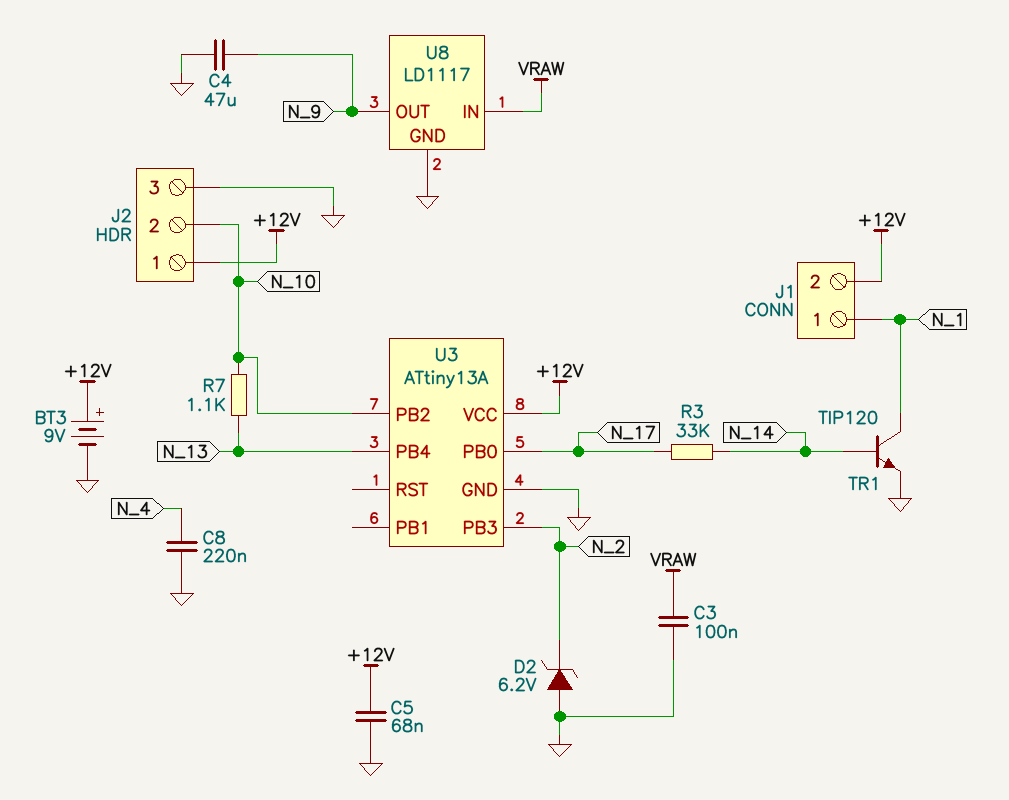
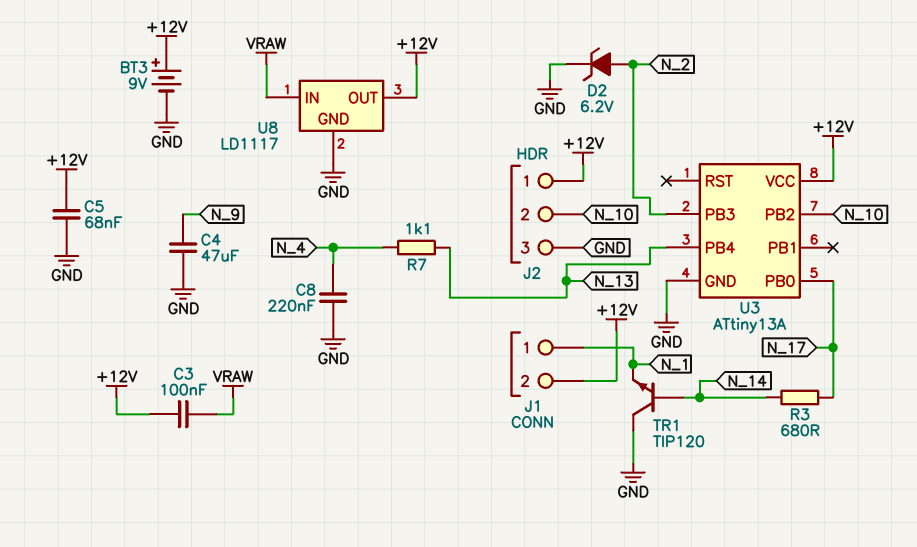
C3: 100nF (GND, VRAW) -> 100nF (+12V, VRAW)
D2: zener 6.2V (A GND, K N_2) -> zener 6.2V (A N_2, K GND)
R3: 33k (N_14, N_17) -> 680 (N_14, N_17)
R7: 1.1k (N_10, N_13) -> 1.1k (N_4, N_13)
TR1: NPN TIP120 (B N_14, C N_1, E GND) -> NPN TIP120 (B N_14, C GND, E N_1)
U8 pin OUT: N_9 -> +12V

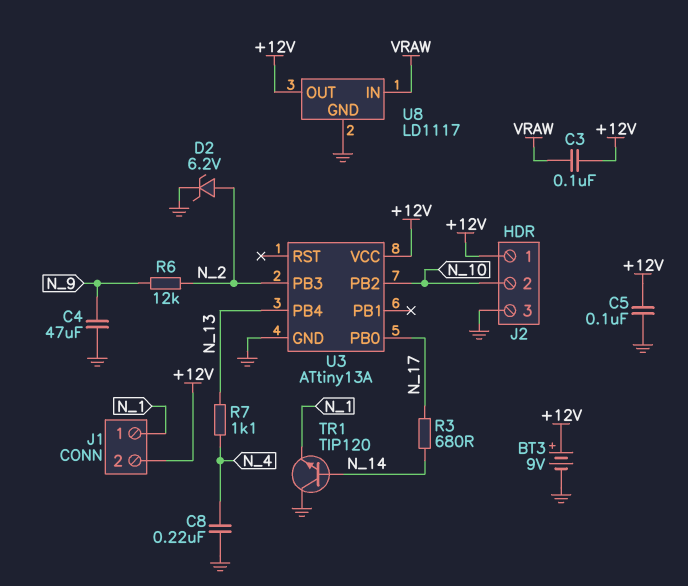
C5: 68nF (+12V, GND) -> 100nF (+12V, GND)
R6: none -> 12k (N_2, N_9)

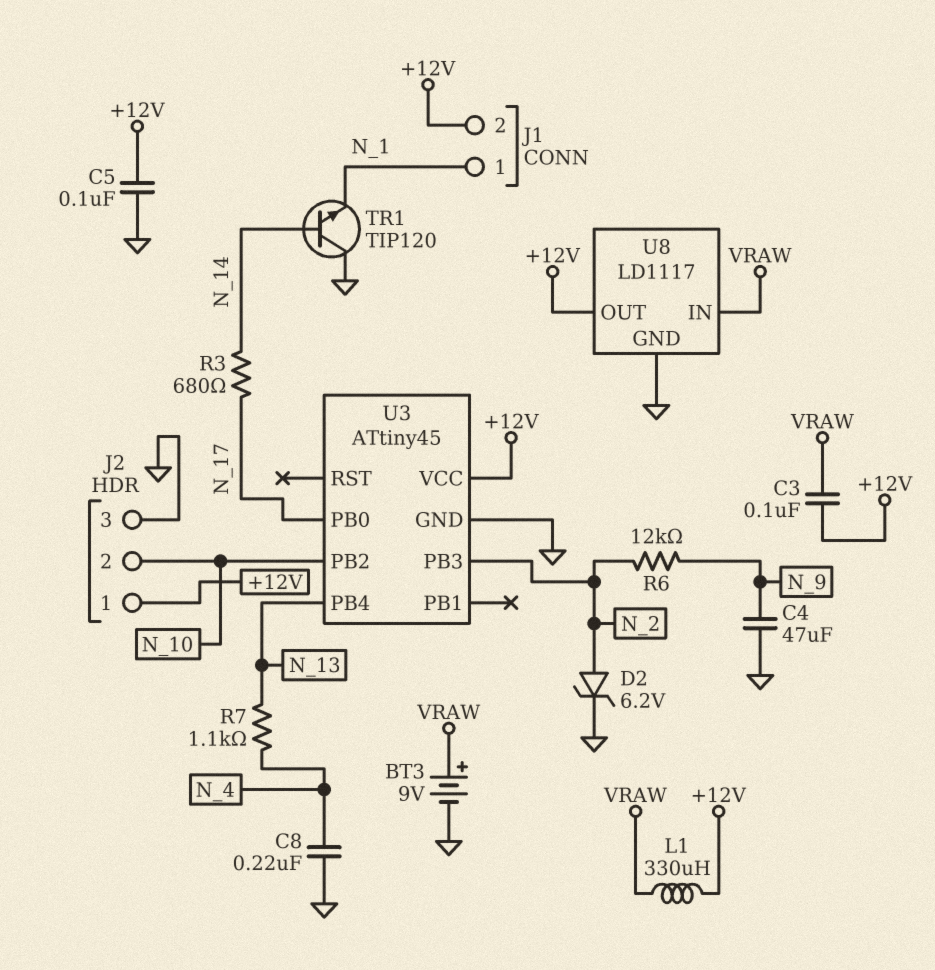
BT3: 9V (plus +12V, minus GND) -> 9V (plus VRAW, minus GND)
L1: none -> 330uH (+12V, VRAW)
U3: ATtiny13A -> ATtiny45

